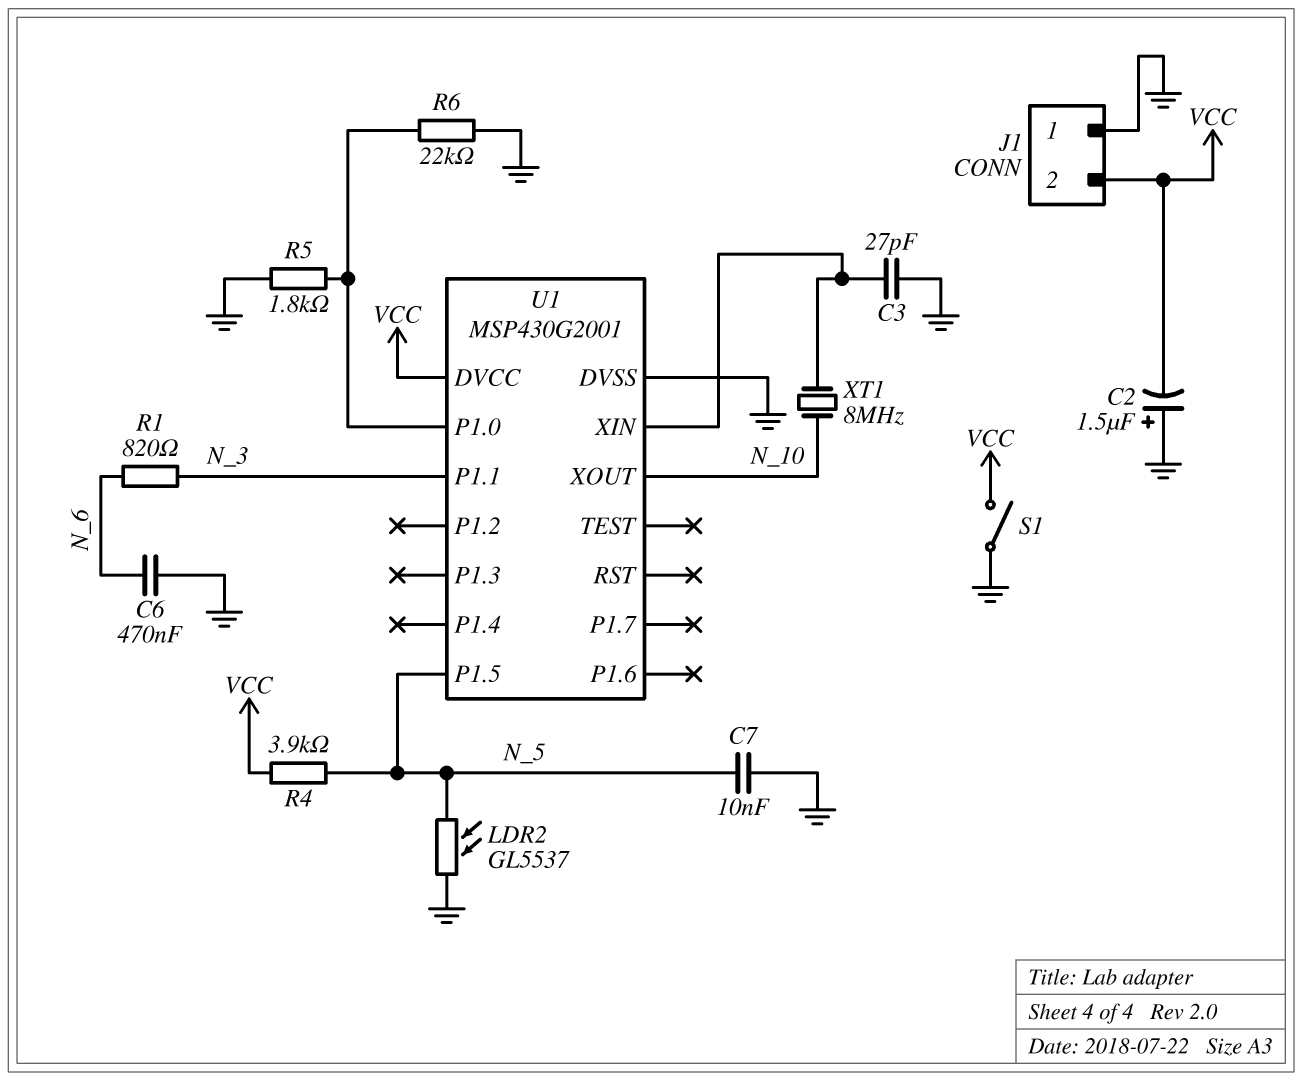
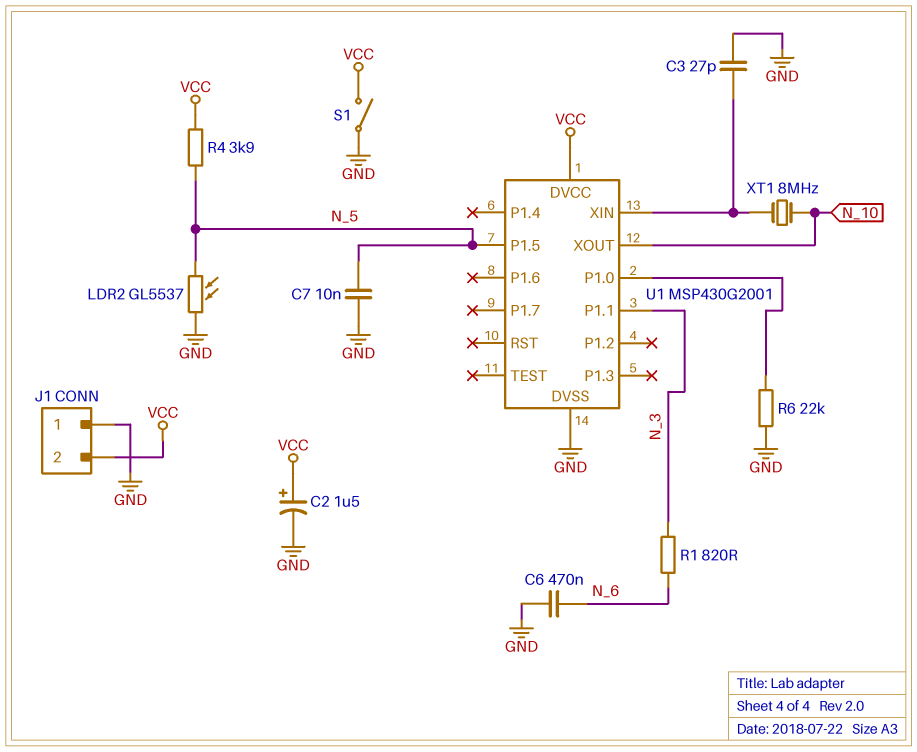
C2: 1.5uF (plus GND, minus VCC) -> 1.5uF (plus VCC, minus GND)
R5: 1.8k (GND, U1/P1.0) -> none

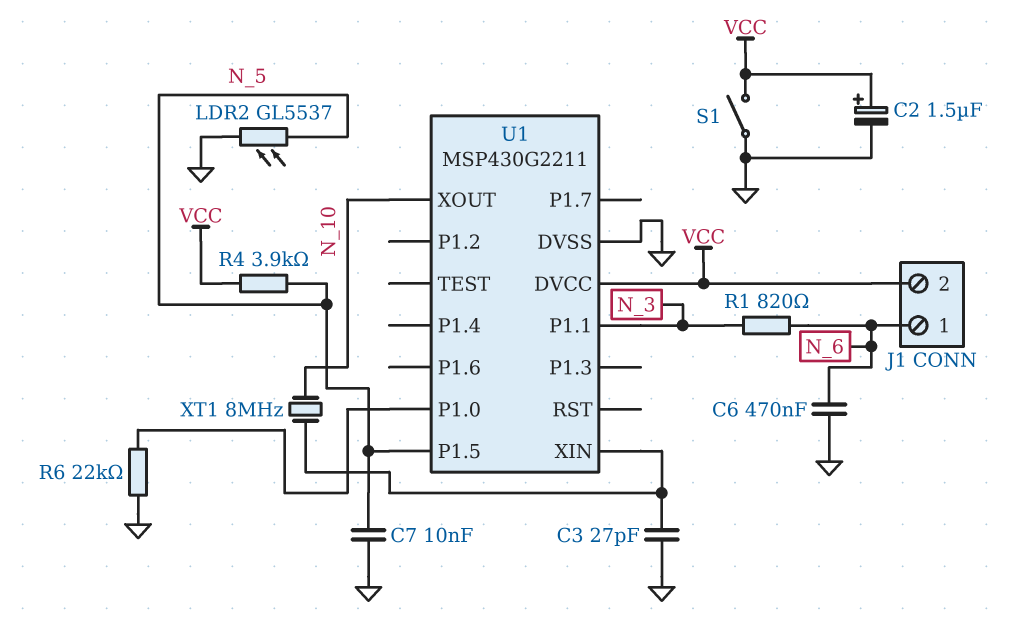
J1 pin 1: GND -> N_6
U1: MSP430G2001 -> MSP430G2211

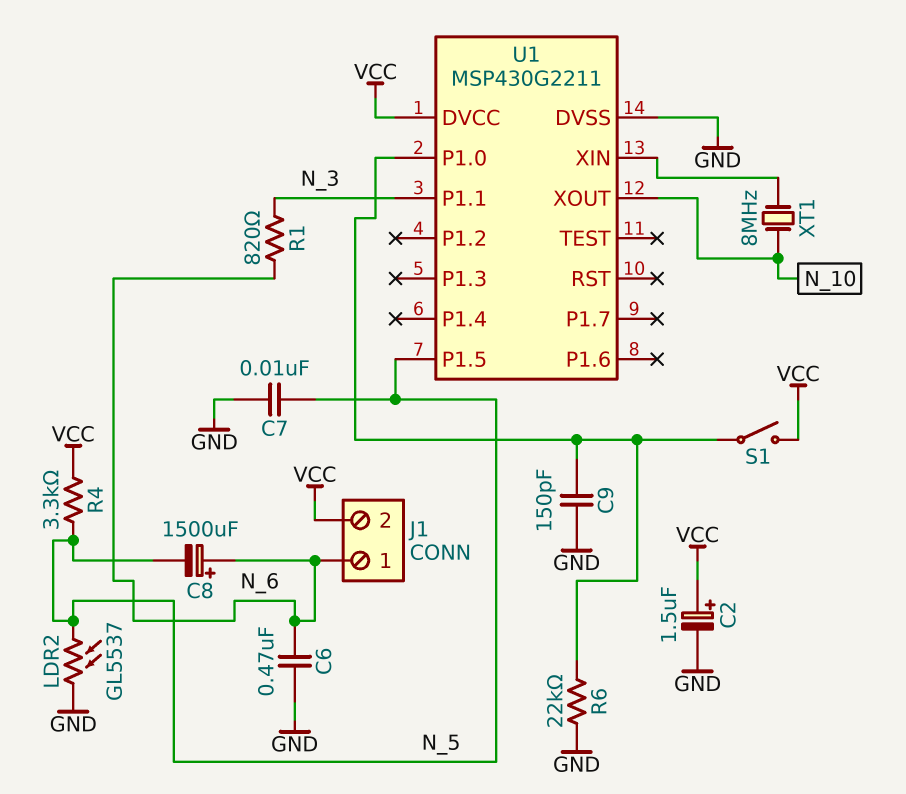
C3: 27pF (GND, U1/XIN) -> none
C8: none -> 1500uF (plus N_6, minus N_5)
C9: none -> 150pF (GND, U1/P1.0)
R4: 3.9k (N_5, VCC) -> 3.3k (N_5, VCC)
S1: switch (GND, VCC) -> switch (U1/P1.0, VCC)

